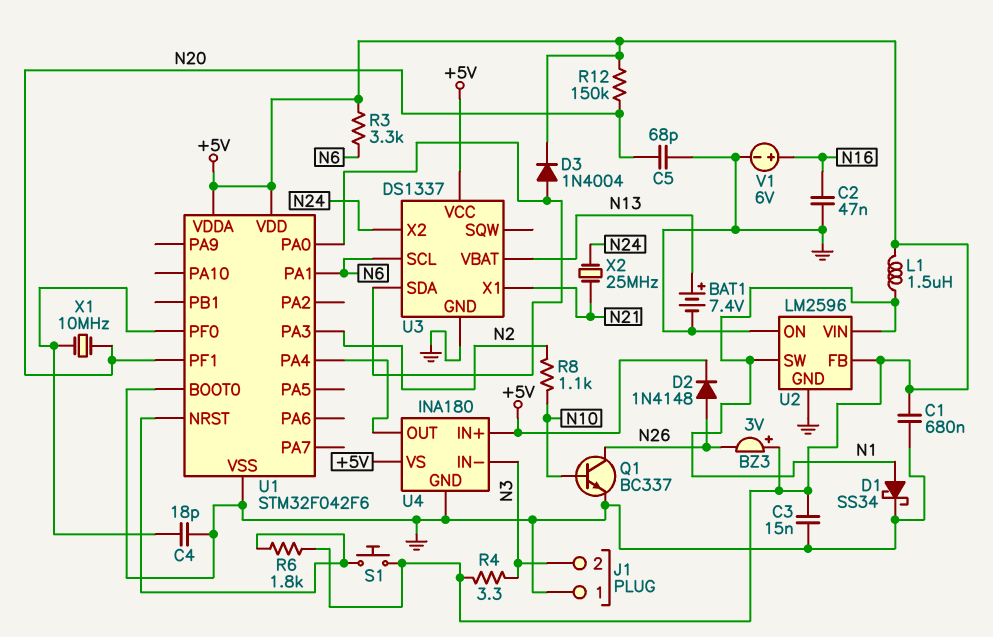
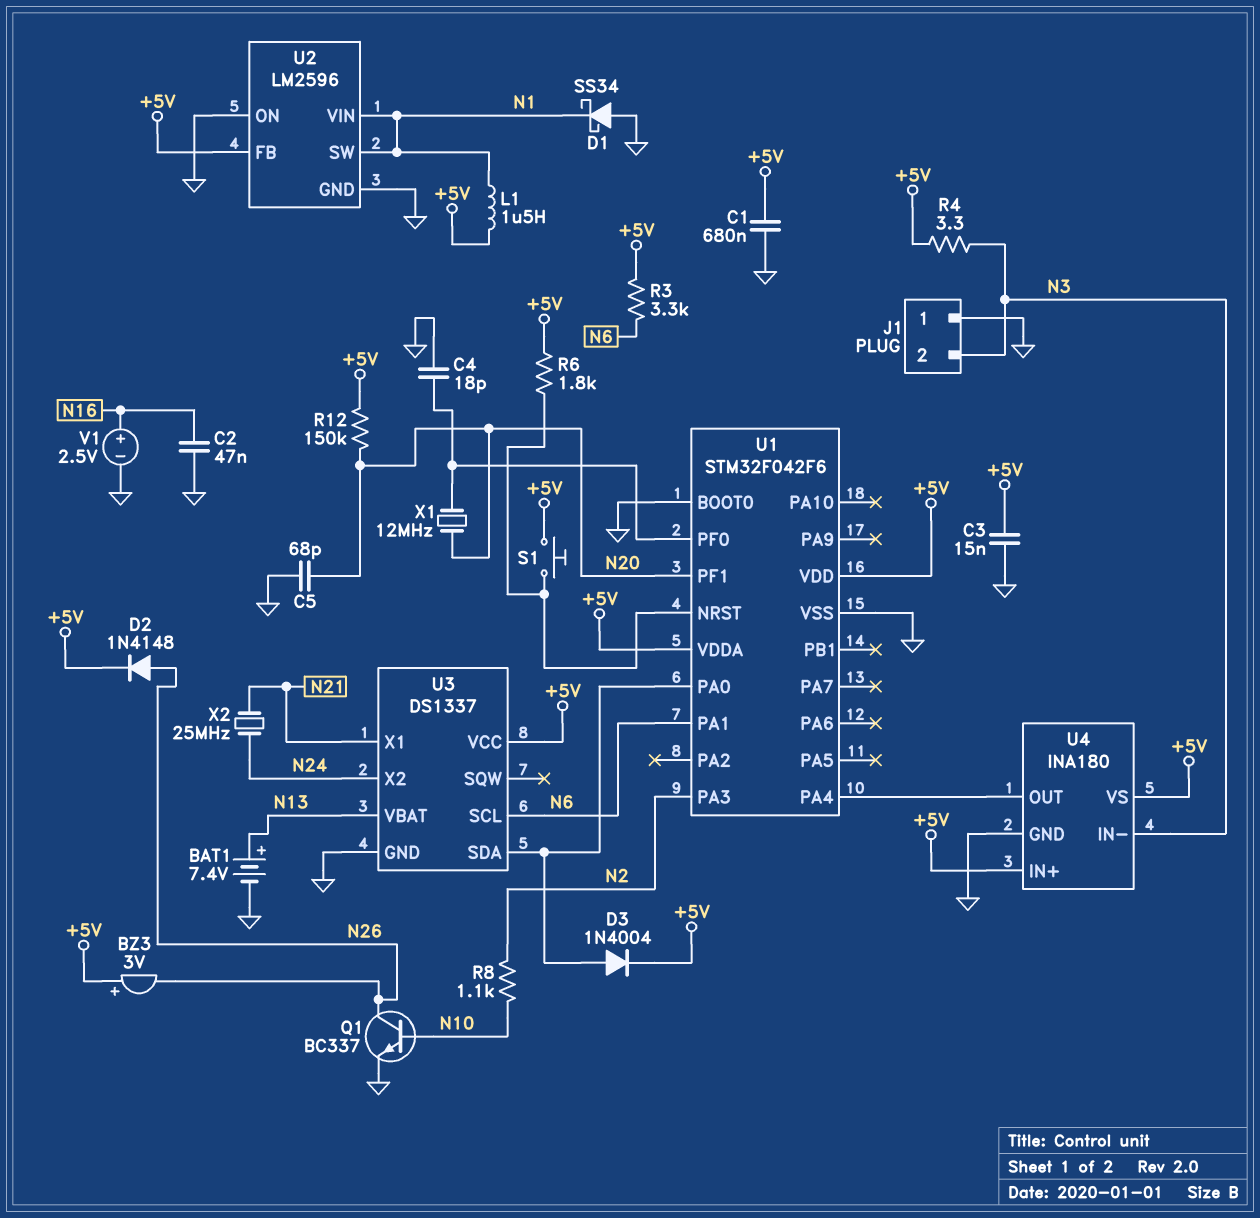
D1: schottky SS34 (A N1, K GND) -> schottky SS34 (A GND, K N1)
V1: 6V (plus N16, minus GND) -> 2.5V (plus N16, minus GND)
X1: 10MHz (N20, U1/PF0) -> 12MHz (N20, U1/PF0)

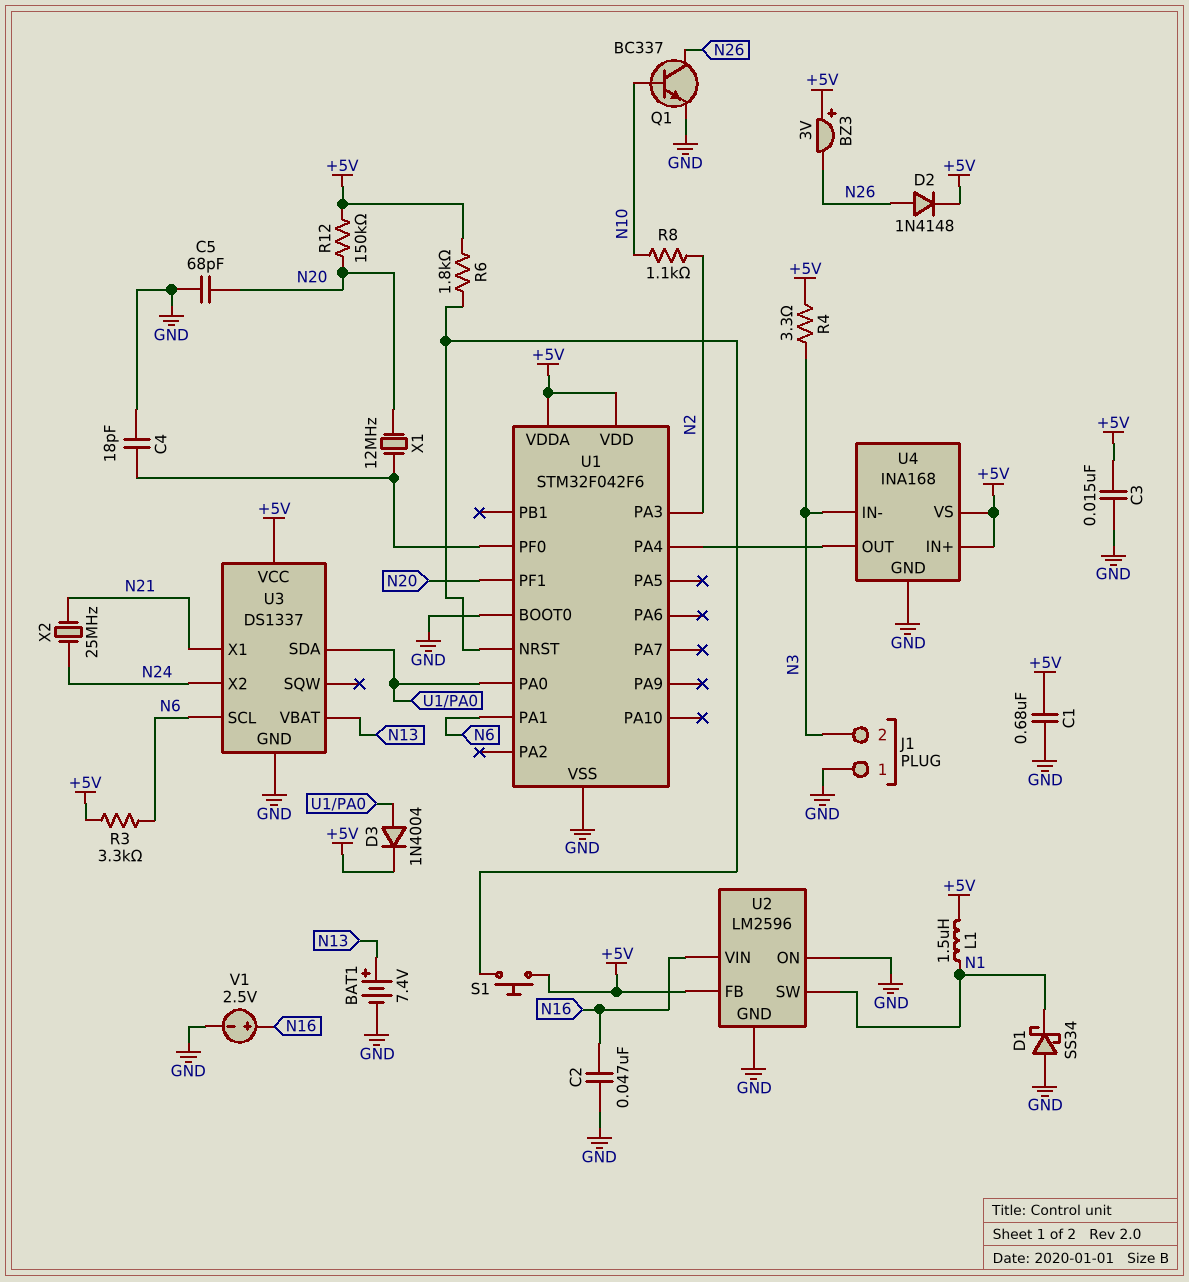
U2 pin VIN: N1 -> N16
U4: INA180 -> INA168

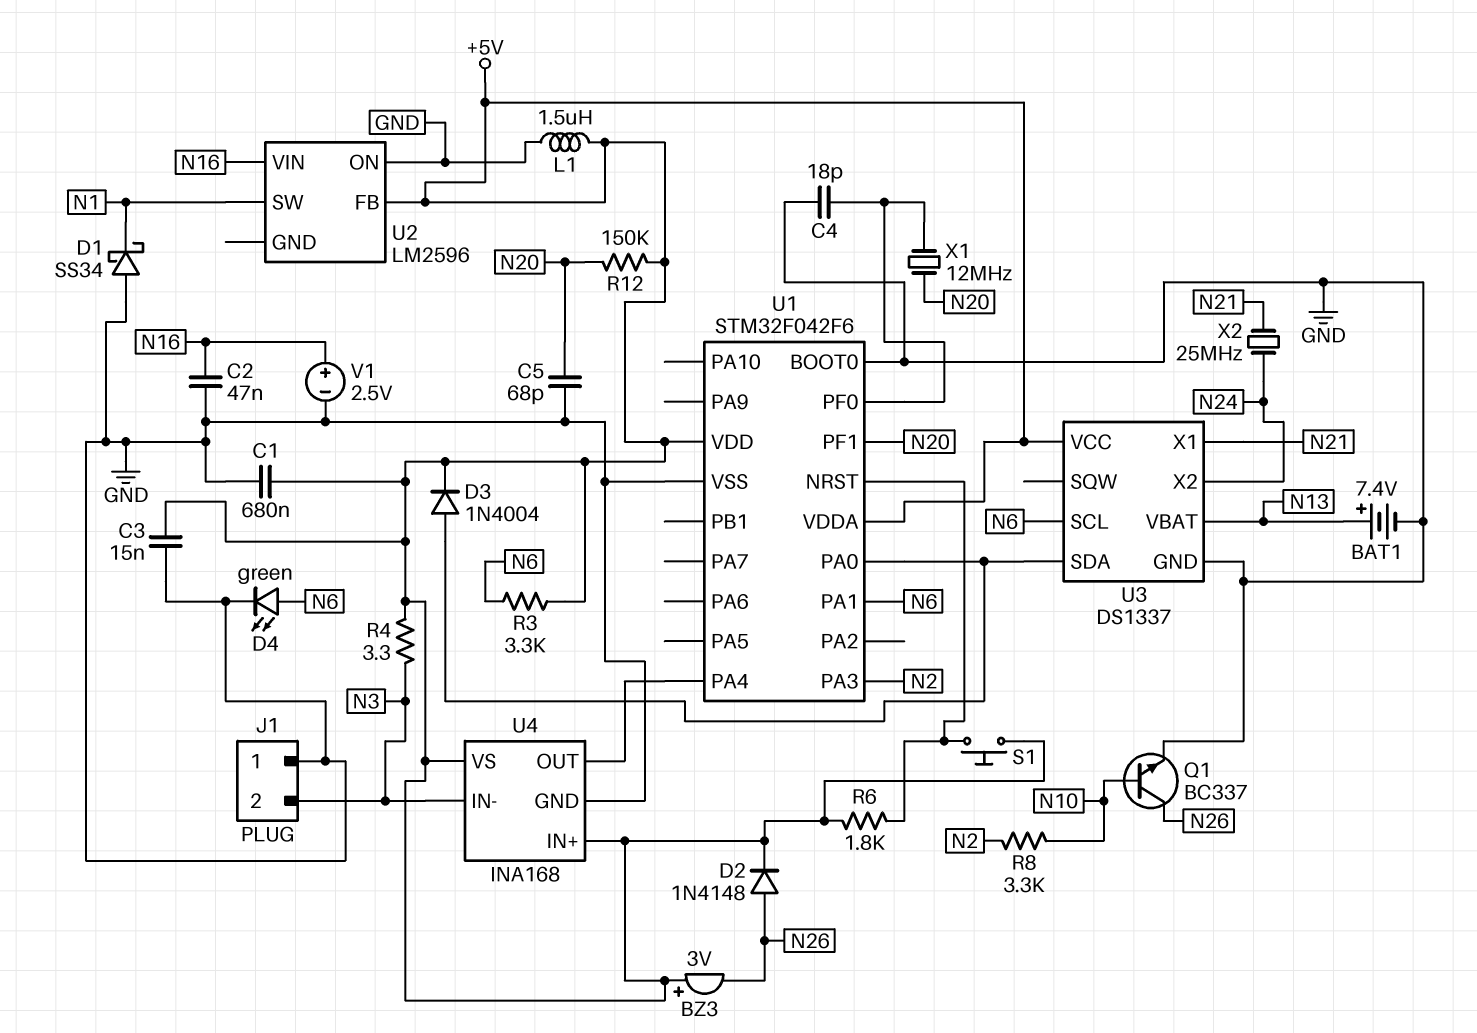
D4: none -> LED green (A N6, K GND)
L1: 1.5uH (+5V, N1) -> 1.5uH (+5V, GND)
R8: 1.1k (N2, N10) -> 3.3k (N2, N10)
U2 pin GND: GND -> none

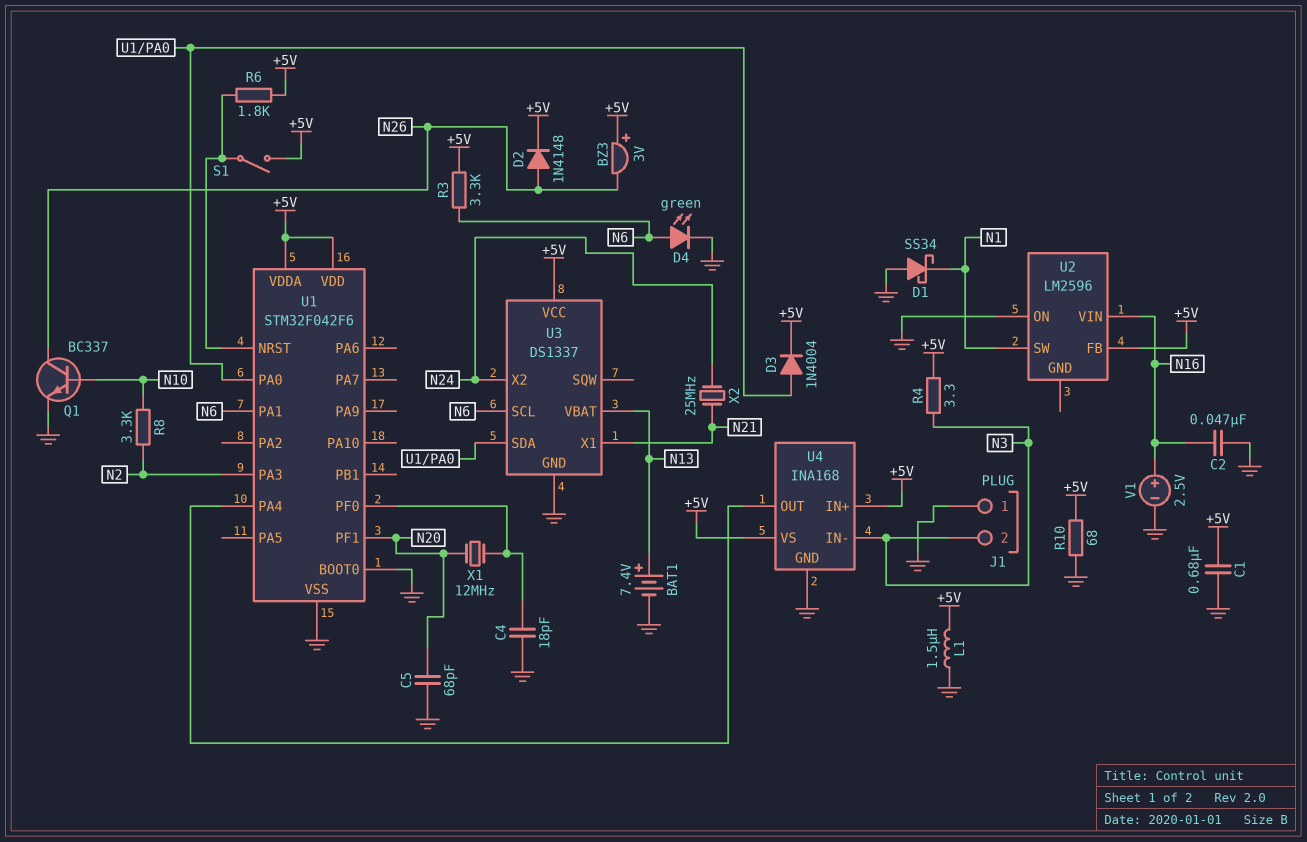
C3: 15nF (+5V, GND) -> none
R10: none -> 68 (+5V, GND)
R12: 150k (+5V, N20) -> none
S1: button (+5V, U1/NRST) -> switch (+5V, U1/NRST)

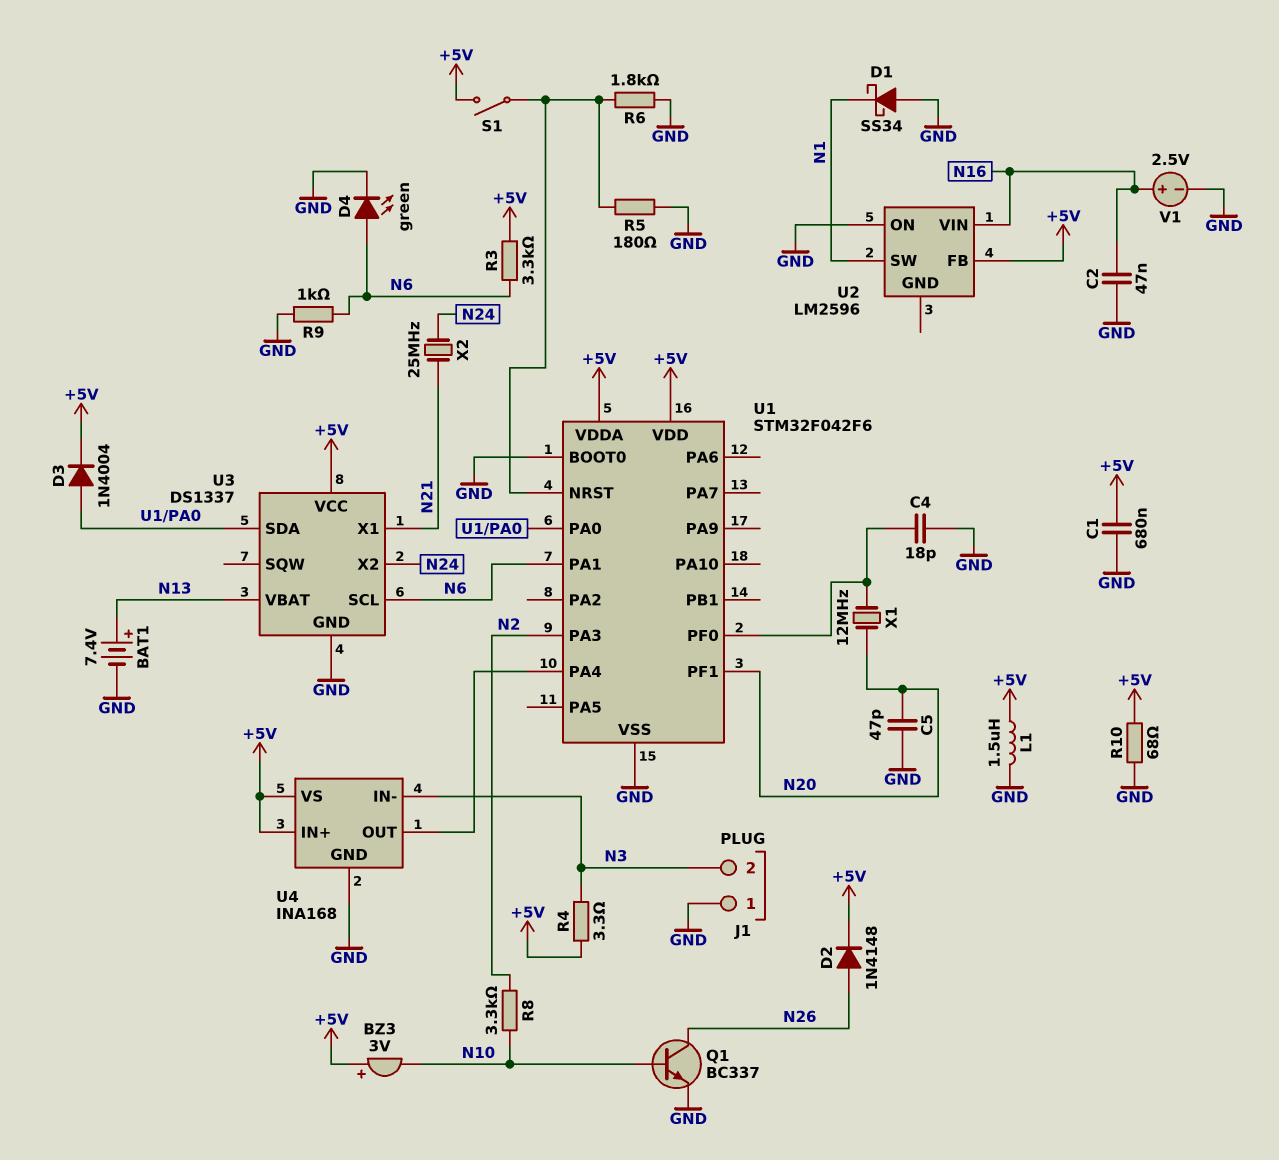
BZ3: buzzer 3V (plus +5V, minus N26) -> buzzer 3V (plus +5V, minus N10)
C5: 68pF (GND, N20) -> 47pF (GND, N20)
R5: none -> 180 (GND, U1/NRST)
R6: 1.8k (+5V, U1/NRST) -> 1.8k (GND, U1/NRST)
R9: none -> 1k (GND, N6)

